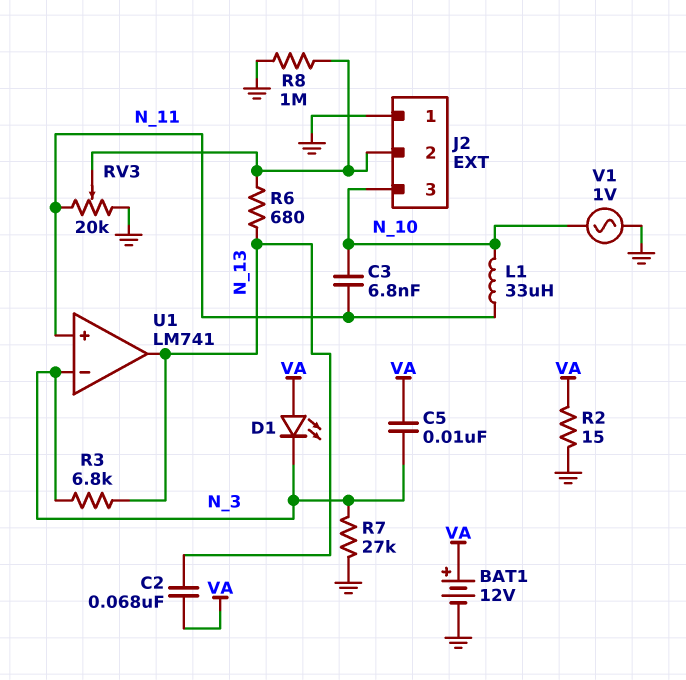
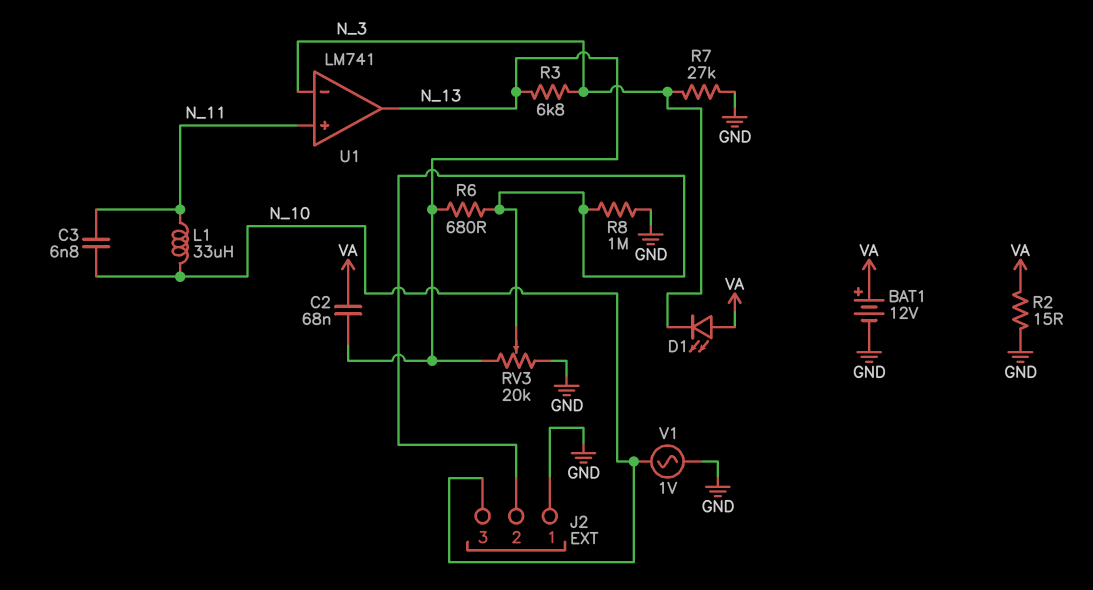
C5: 10nF (N_3, VA) -> none
RV3: 20k (GND, N_11, wiper J2/2) -> 20k (GND, N_13, wiper J2/2)

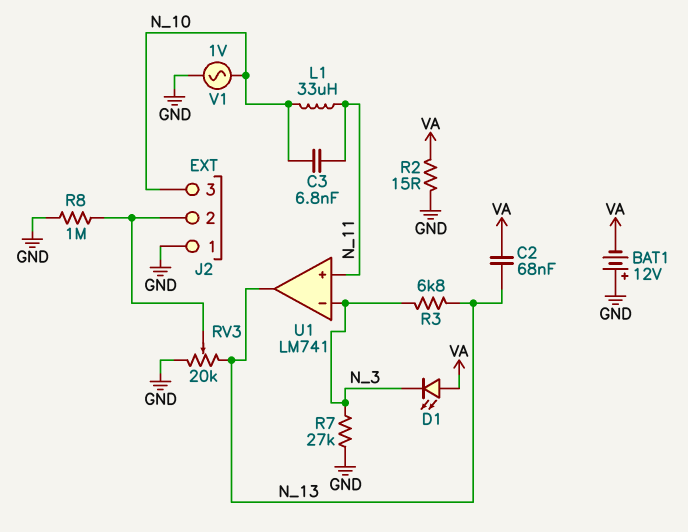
BAT1: 12V (plus VA, minus GND) -> 12V (plus GND, minus VA)
R6: 680 (J2/2, N_13) -> none

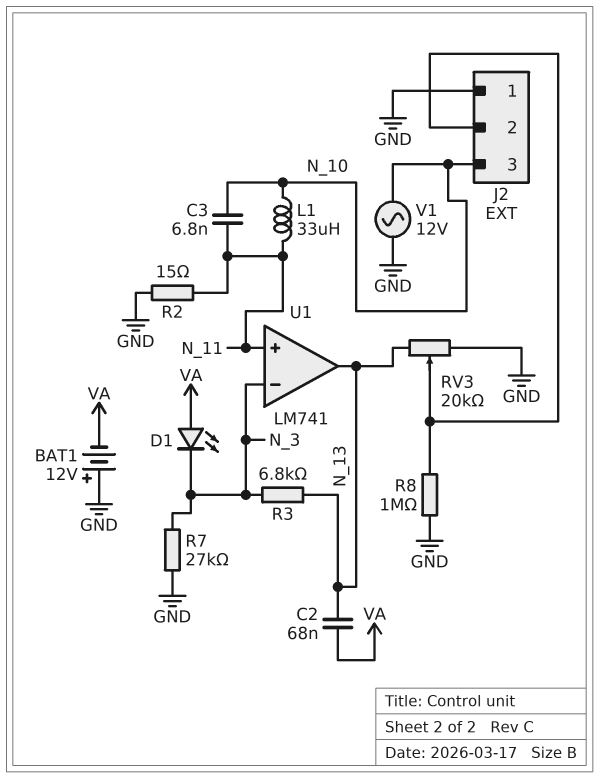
R2: 15 (GND, VA) -> 15 (GND, N_11)
V1: AC 1V (GND, N_10) -> AC 12V (GND, N_10)

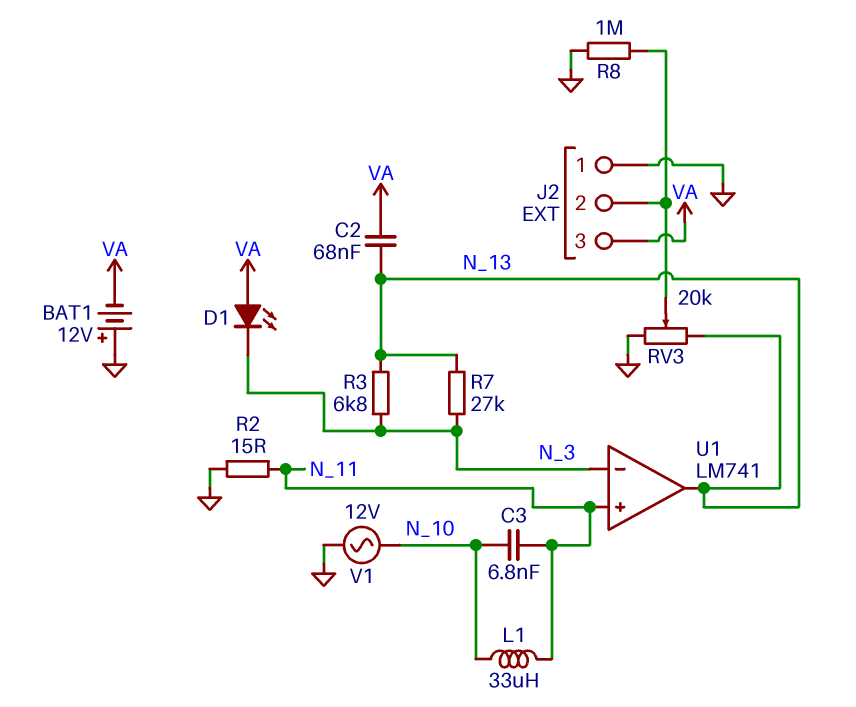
J2 pin 3: N_10 -> VA
R7: 27k (GND, N_3) -> 27k (N_3, N_13)

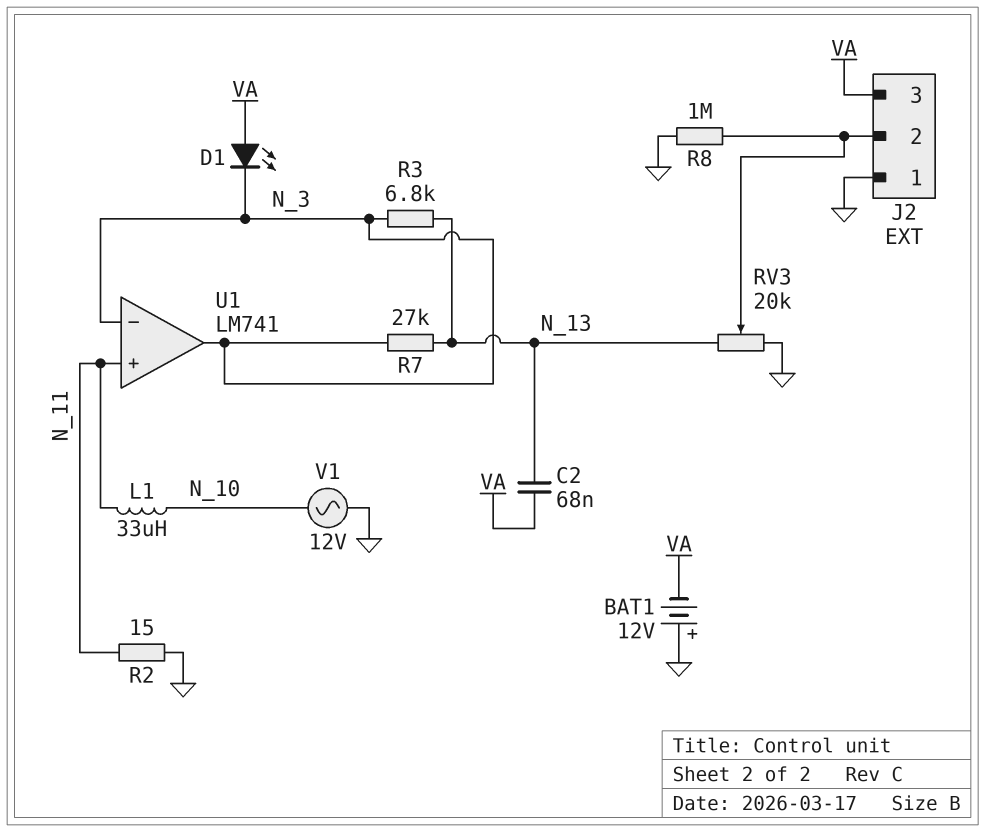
C3: 6.8nF (N_10, N_11) -> none
U1 pin out: N_13 -> N_3

